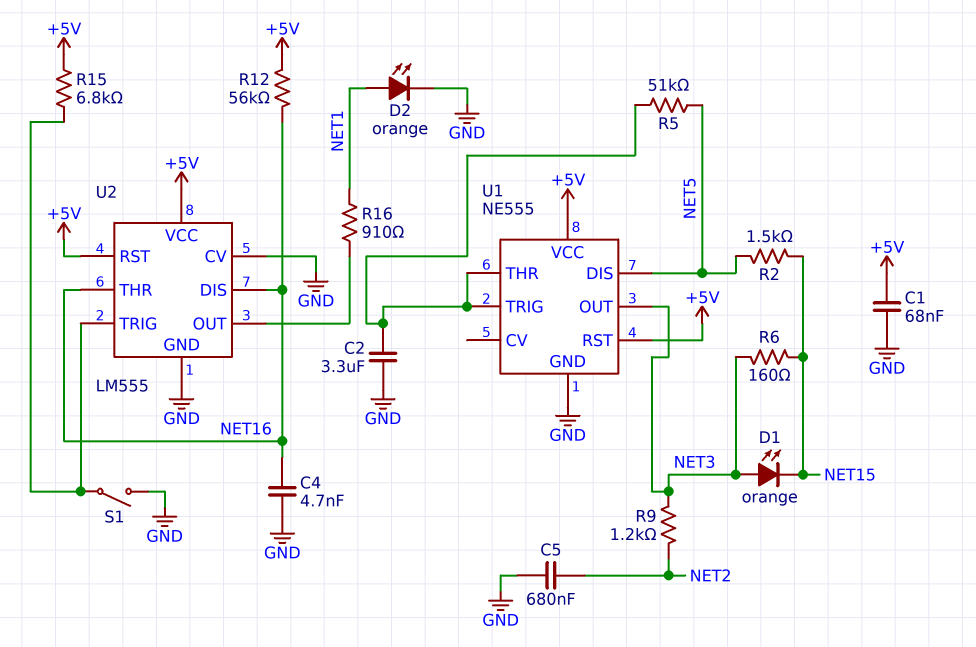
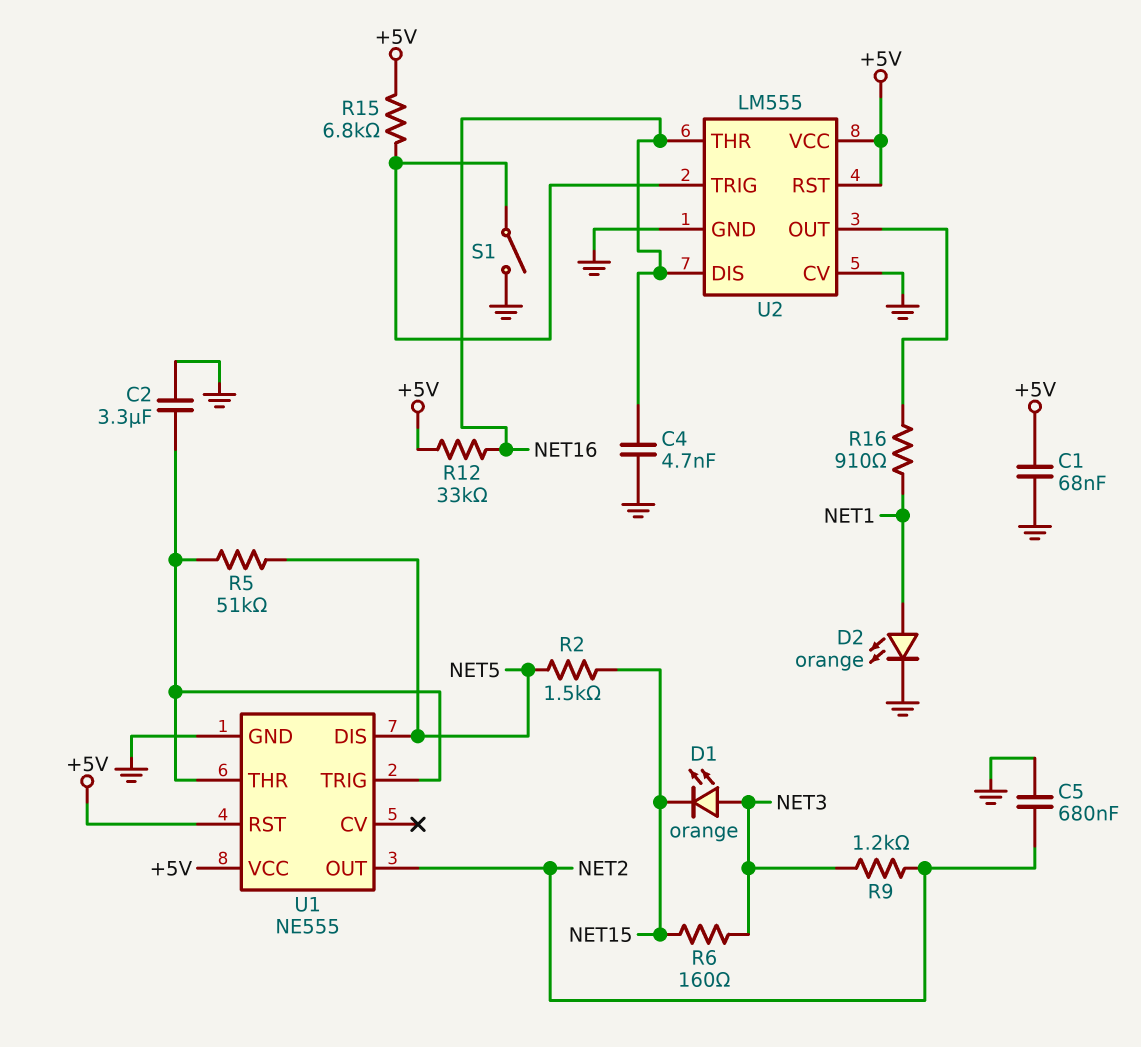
R12: 56k (+5V, NET16) -> 33k (+5V, NET16)
U1 pin OUT: NET3 -> NET2

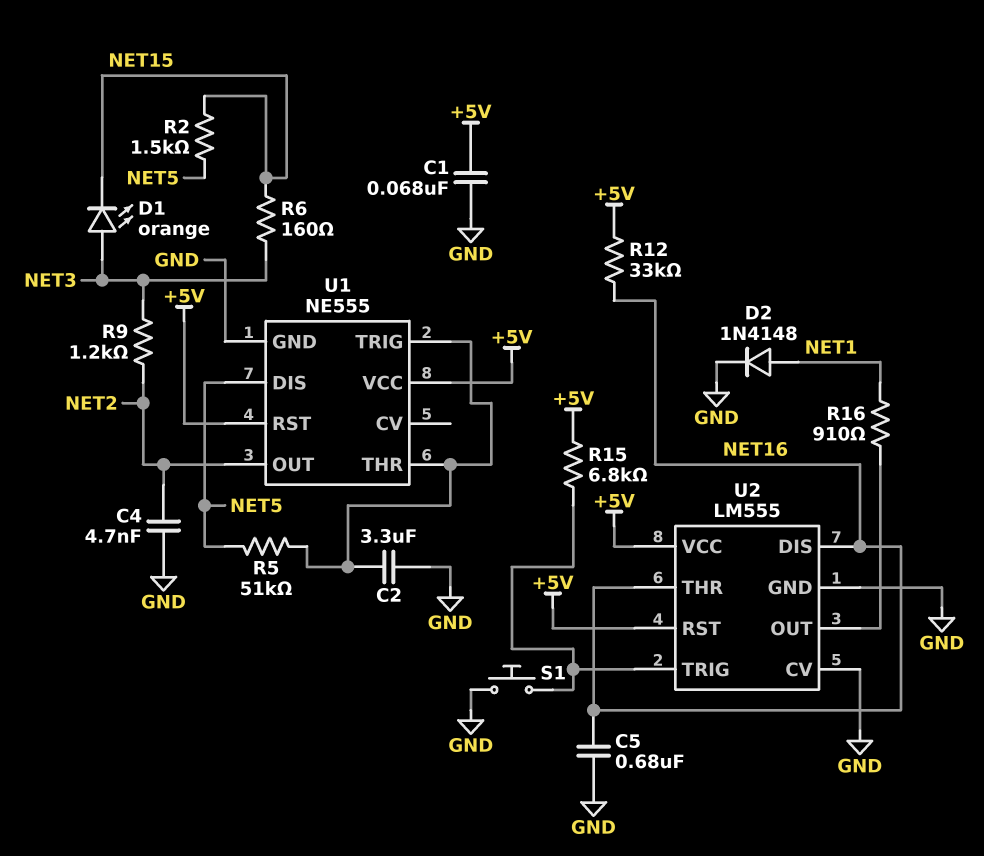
C4: 4.7nF (GND, NET16) -> 4.7nF (GND, NET2)
C5: 680nF (GND, NET2) -> 680nF (GND, NET16)
D2: LED orange (A NET1, K GND) -> diode 1N4148 (A NET1, K GND)
S1: switch (GND, U2/TRIG) -> button (GND, U2/TRIG)

